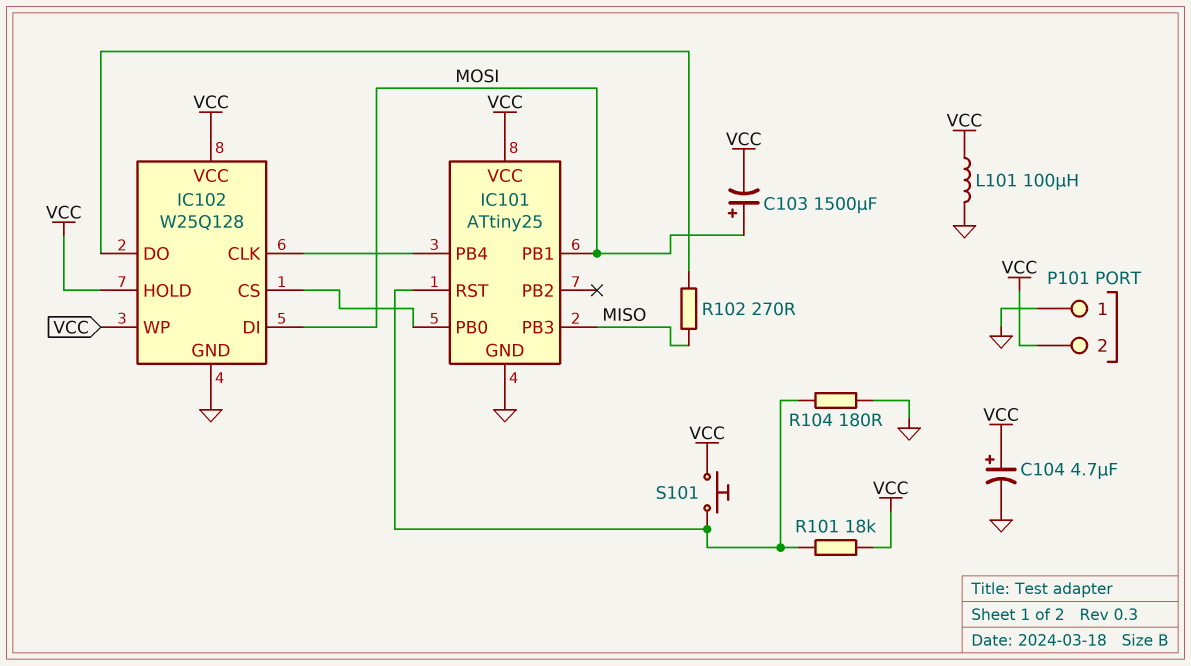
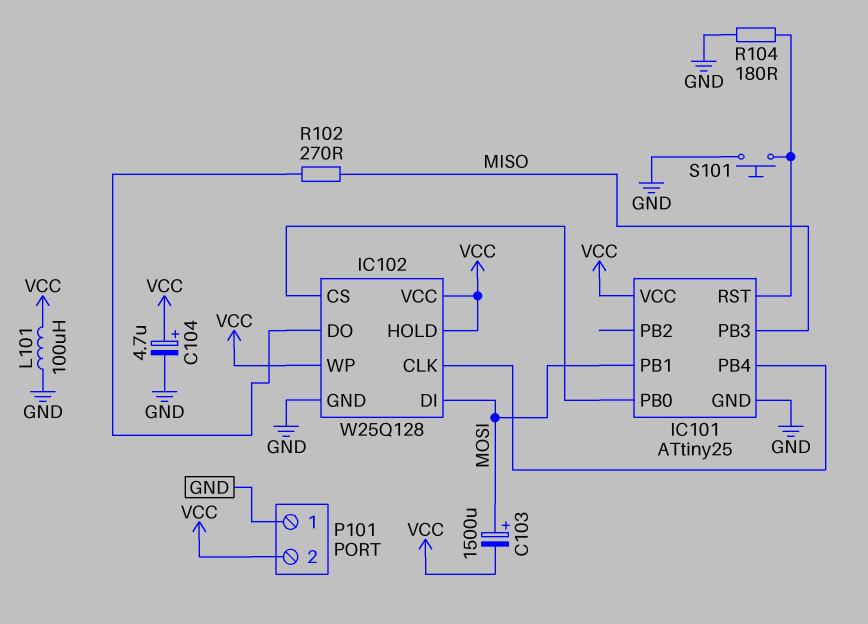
R101: 18k (IC101/RST, VCC) -> none
S101: button (IC101/RST, VCC) -> button (GND, IC101/RST)

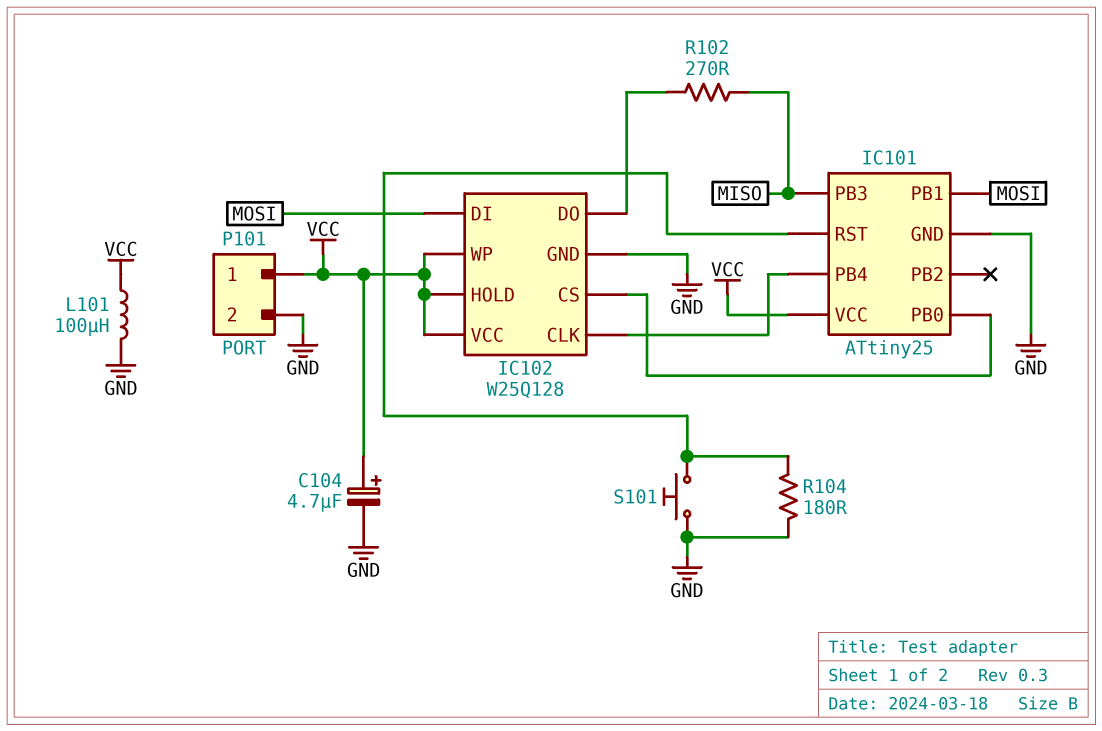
C103: 1500uF (plus MOSI, minus VCC) -> none
P101 pin 1: GND -> VCC
P101 pin 2: VCC -> GND

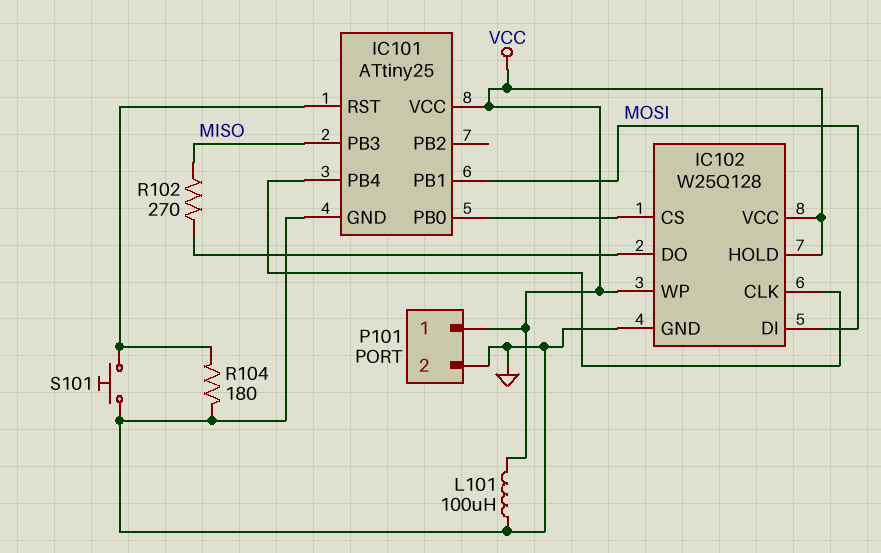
C104: 4.7uF (plus VCC, minus GND) -> none

